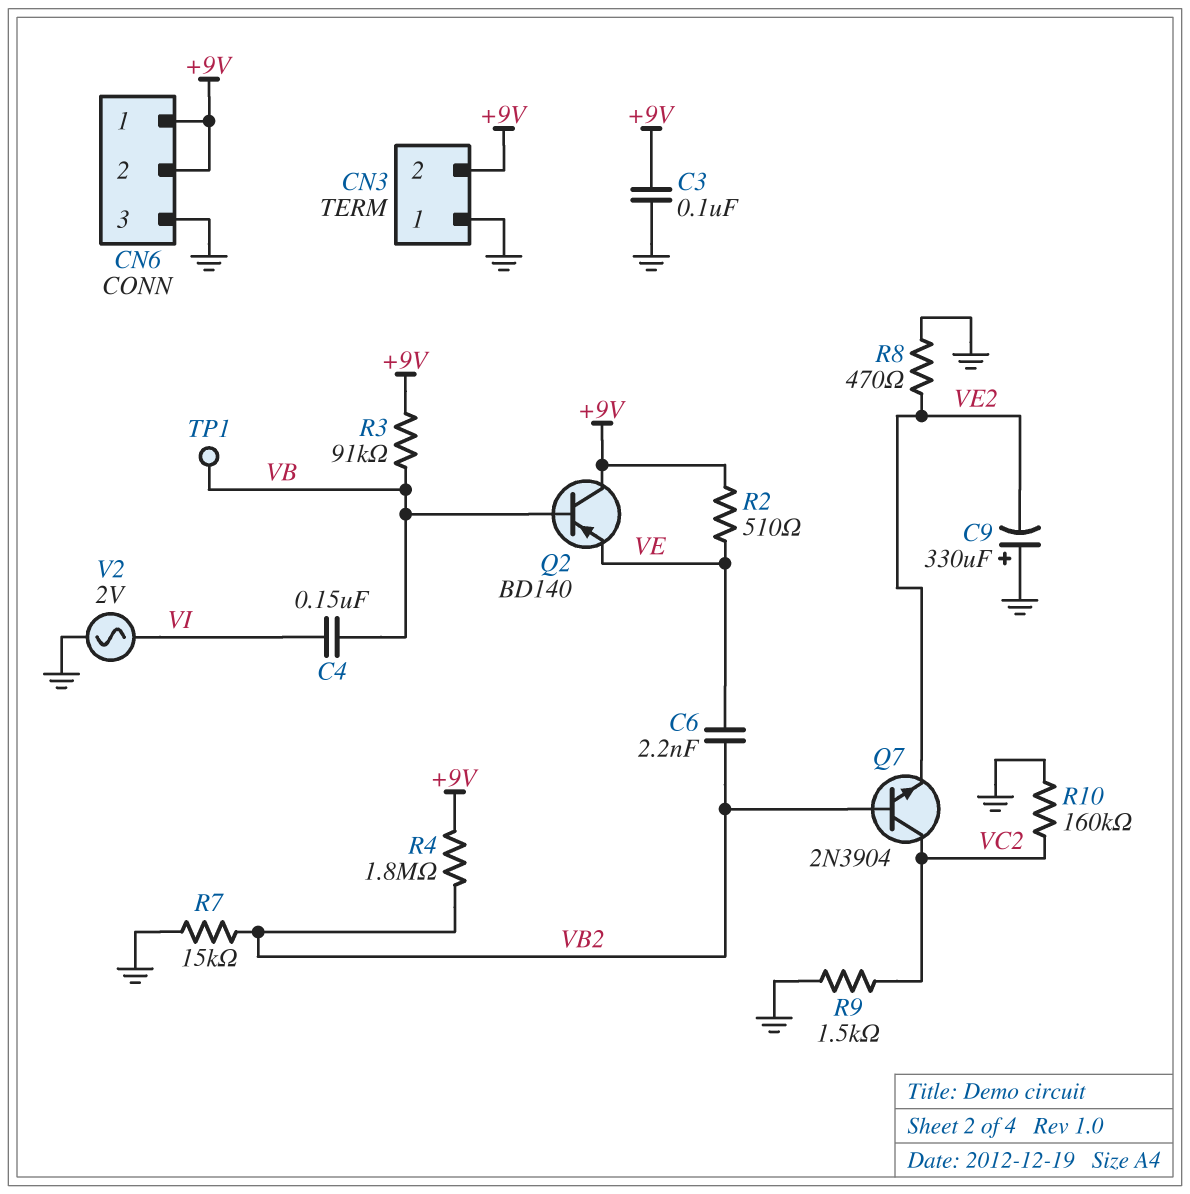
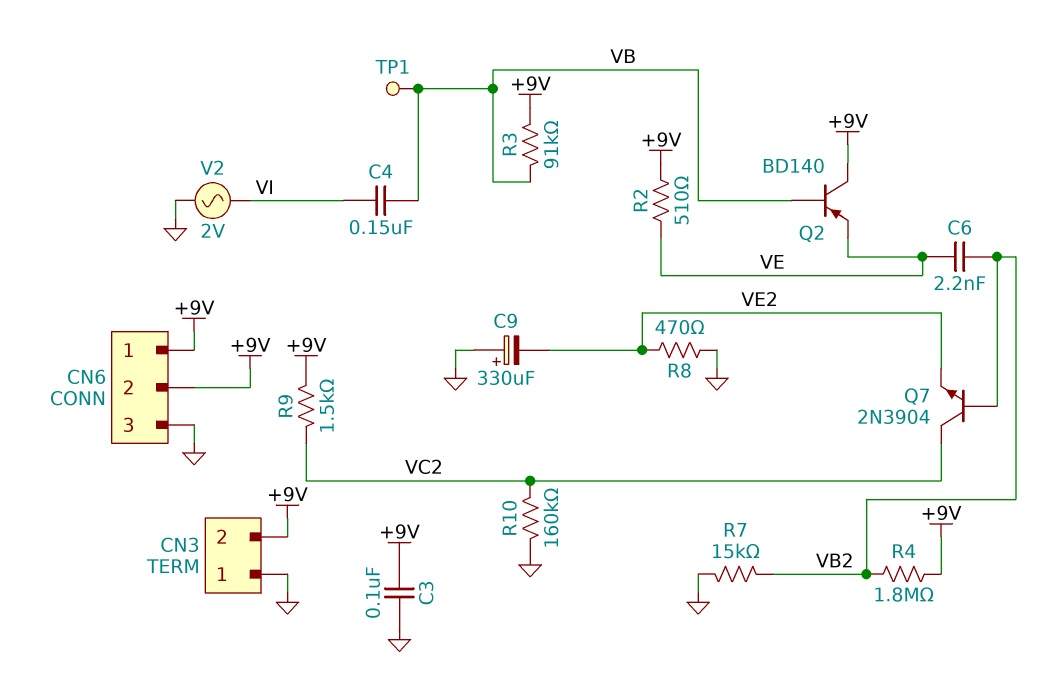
R9: 1.5k (GND, VC2) -> 1.5k (+9V, VC2)

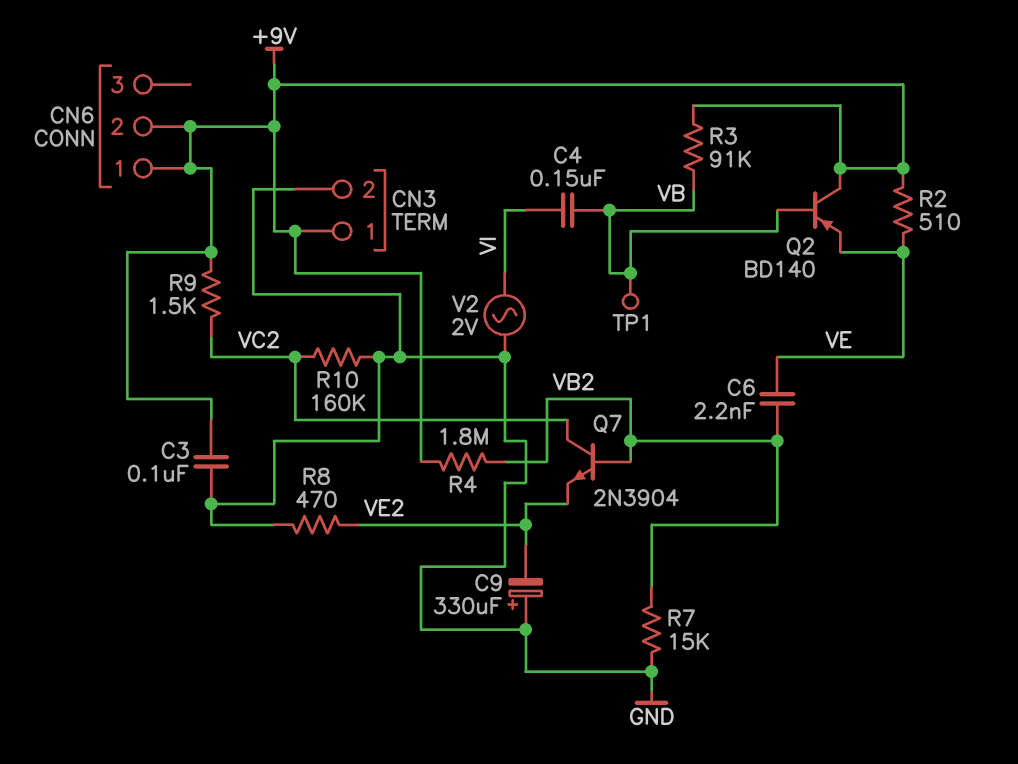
CN3 pin 1: GND -> +9V
CN3 pin 2: +9V -> GND
CN6 pin 3: GND -> none

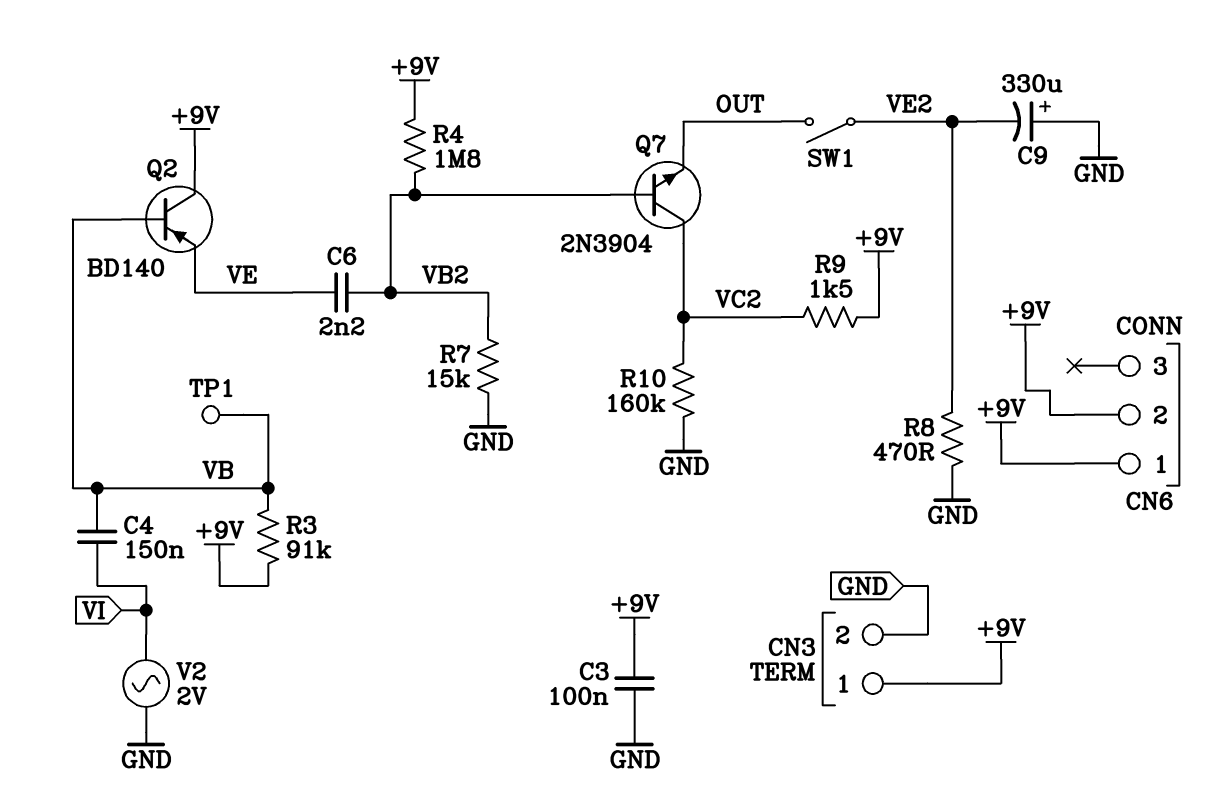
Q7: NPN 2N3904 (B VB2, C VC2, E VE2) -> NPN 2N3904 (B VB2, C VC2, E OUT)
R2: 510 (+9V, VE) -> none
SW1: none -> switch (OUT, VE2)

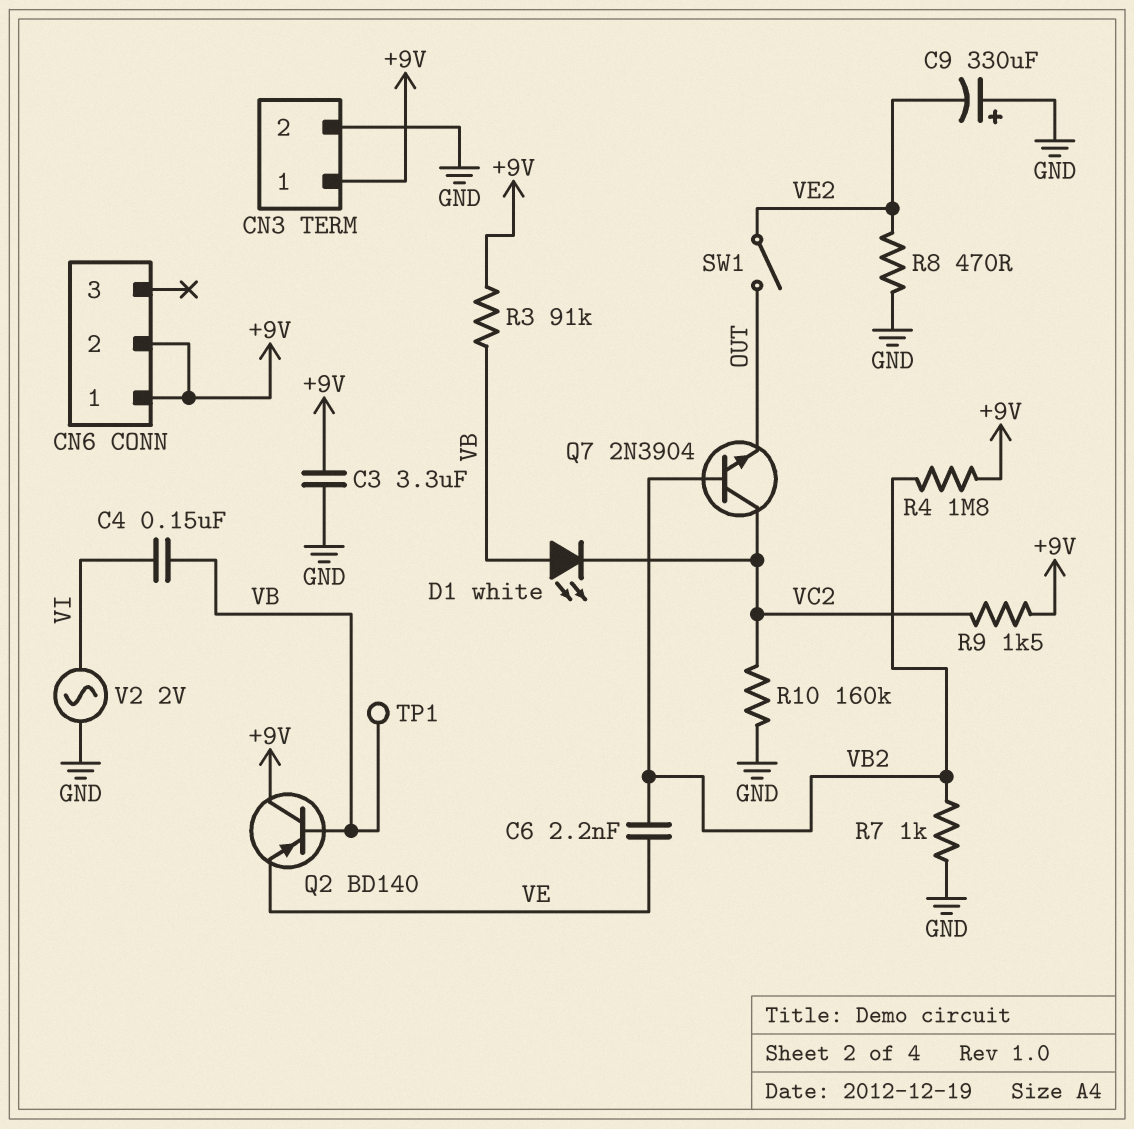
C3: 100nF (+9V, GND) -> 3.3uF (+9V, GND)
D1: none -> LED white (A VB, K VC2)
R7: 15k (GND, VB2) -> 1k (GND, VB2)

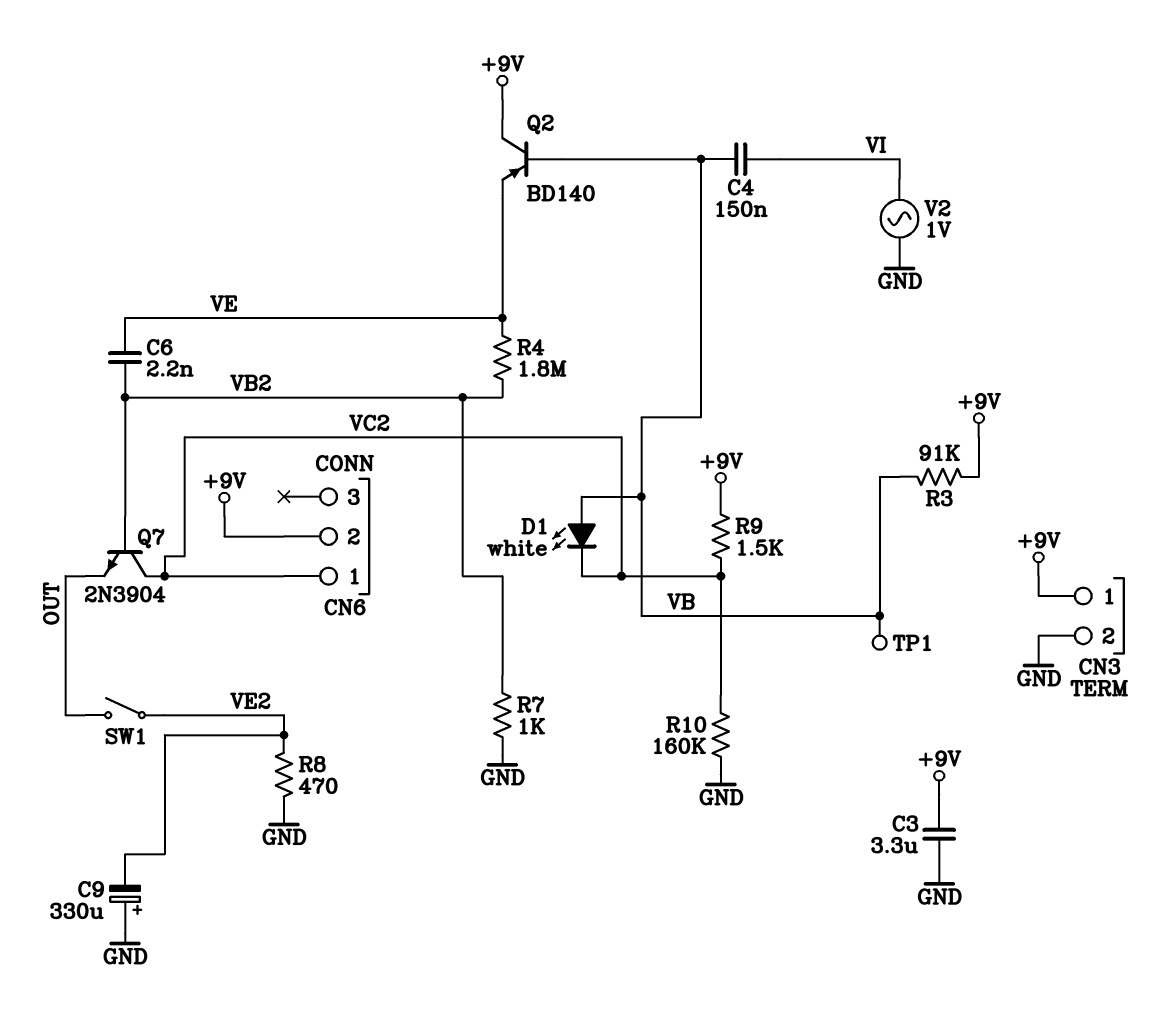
CN6 pin 1: +9V -> VC2
R4: 1.8M (+9V, VB2) -> 1.8M (VB2, VE)
V2: AC 2V (GND, VI) -> AC 1V (GND, VI)

